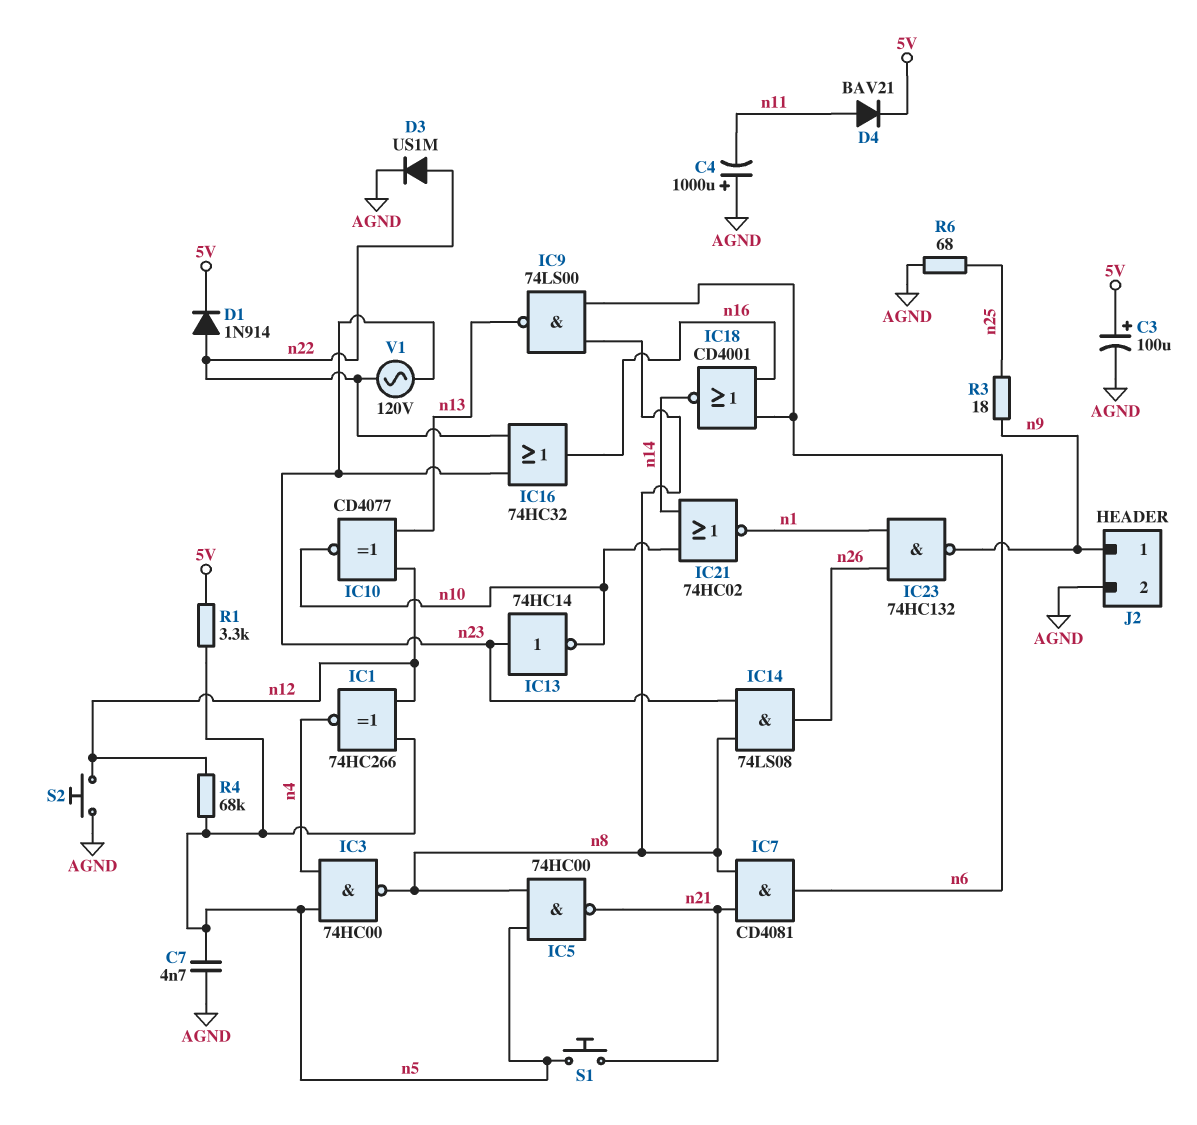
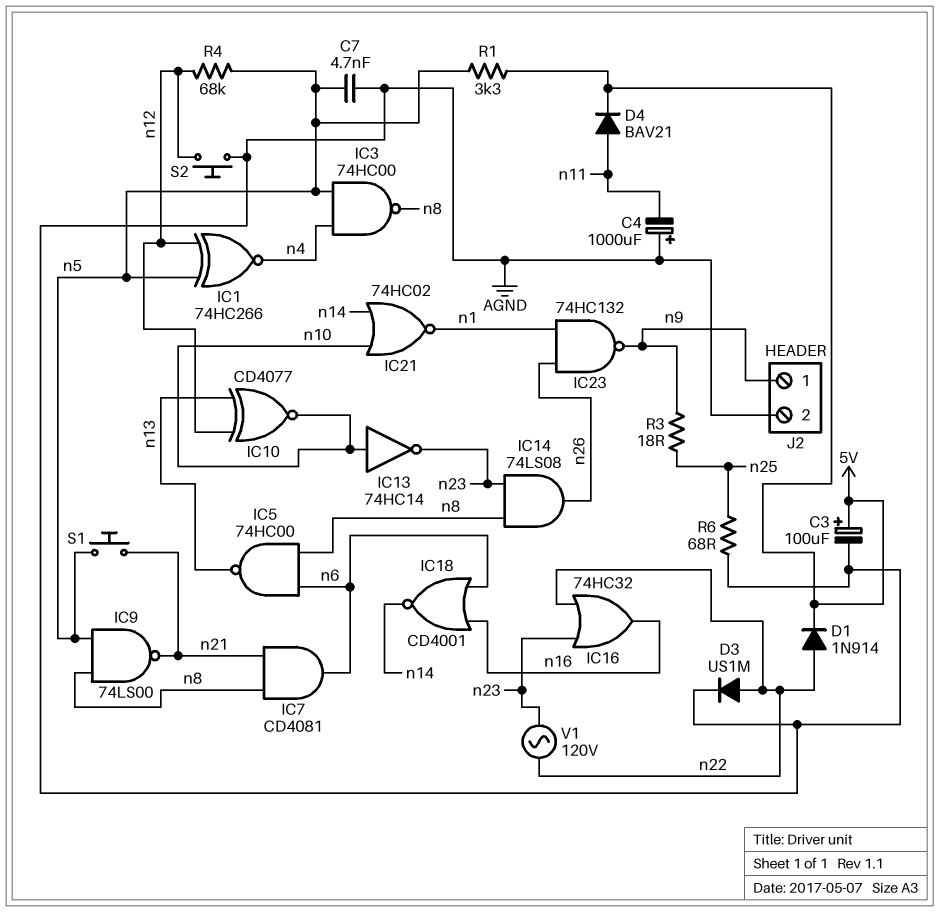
IC5: NAND 74HC00 (in n5, in n8, out n21) -> NAND 74HC00 (in n6, in n8, out n13)
IC9: NAND 74LS00 (in n6, in n8, out n13) -> NAND 74LS00 (in n5, in n8, out n21)
IC13: NOT 74HC14 (in n23, out n10) -> NOT 74HC14 (in n10, out n23)

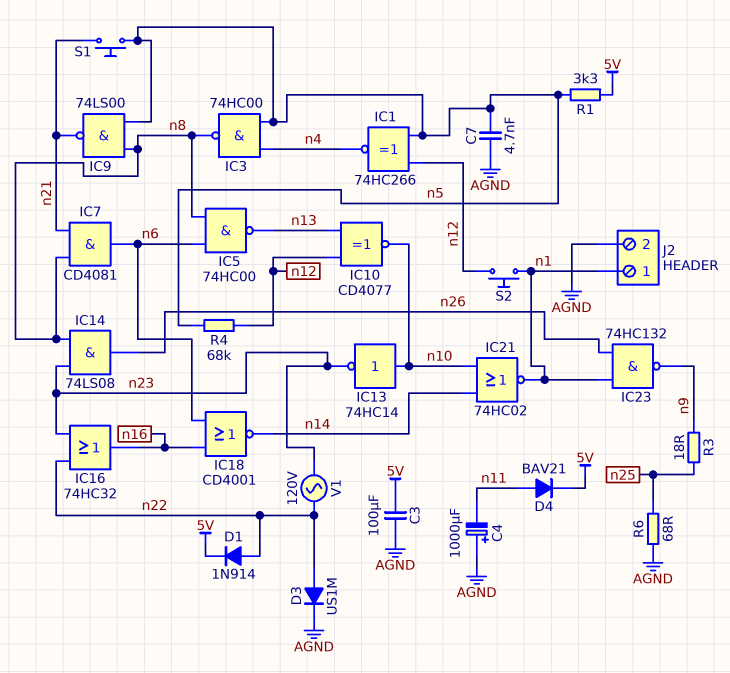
C3: 100uF (plus 5V, minus AGND) -> 100uF (5V, AGND)
J2 pin 1: n9 -> n1
S2: button (AGND, n12) -> button (n1, n12)

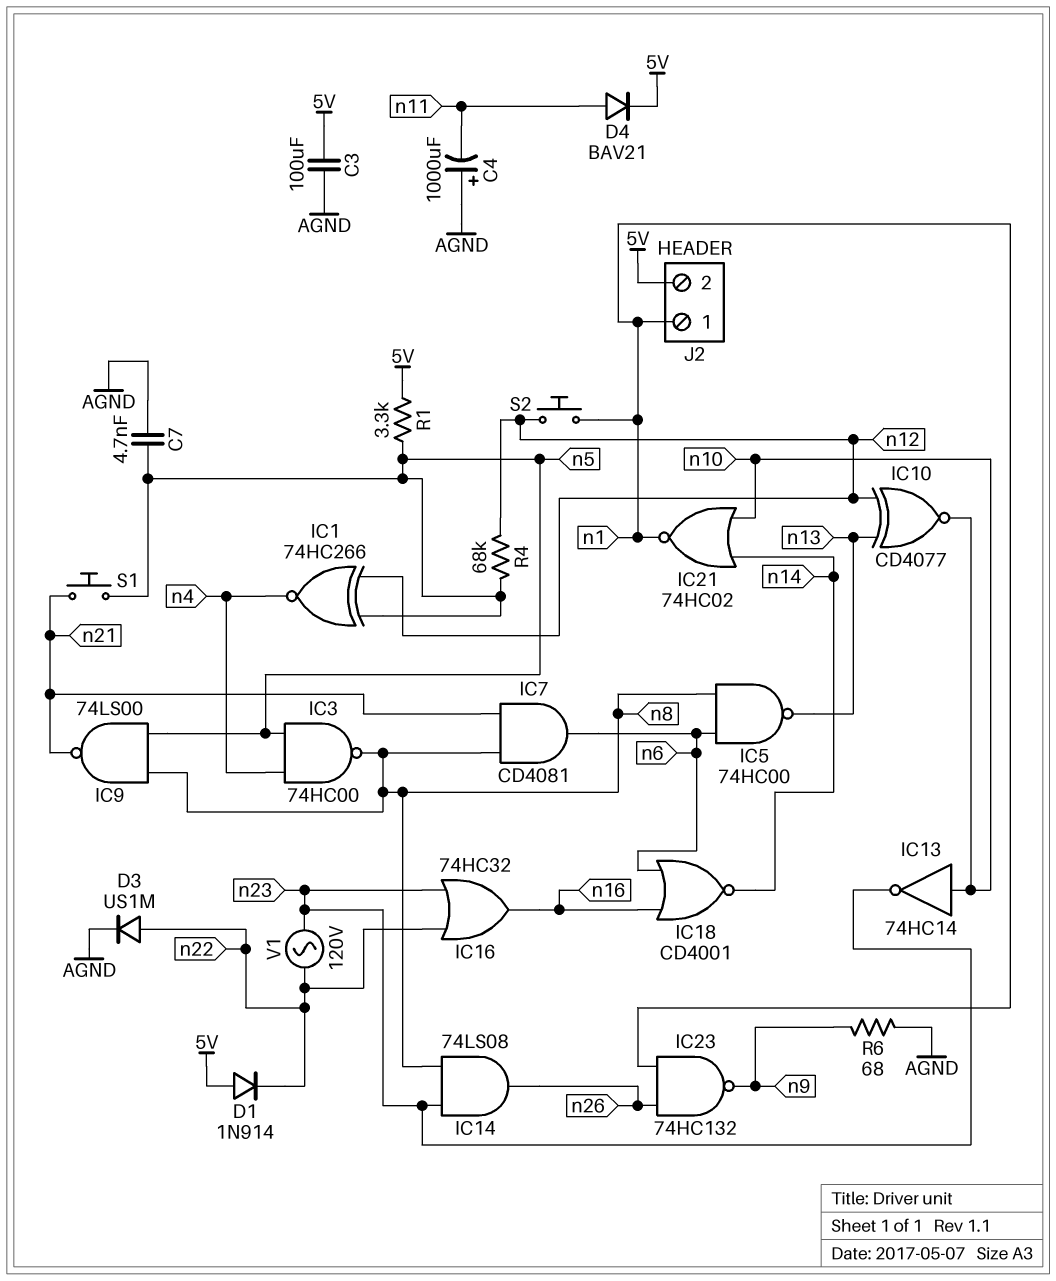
D1: diode 1N914 (A n22, K 5V) -> diode 1N914 (A 5V, K n22)
J2 pin 2: AGND -> 5V
R3: 18 (n9, n25) -> none
R6: 68 (AGND, n25) -> 68 (AGND, n9)

